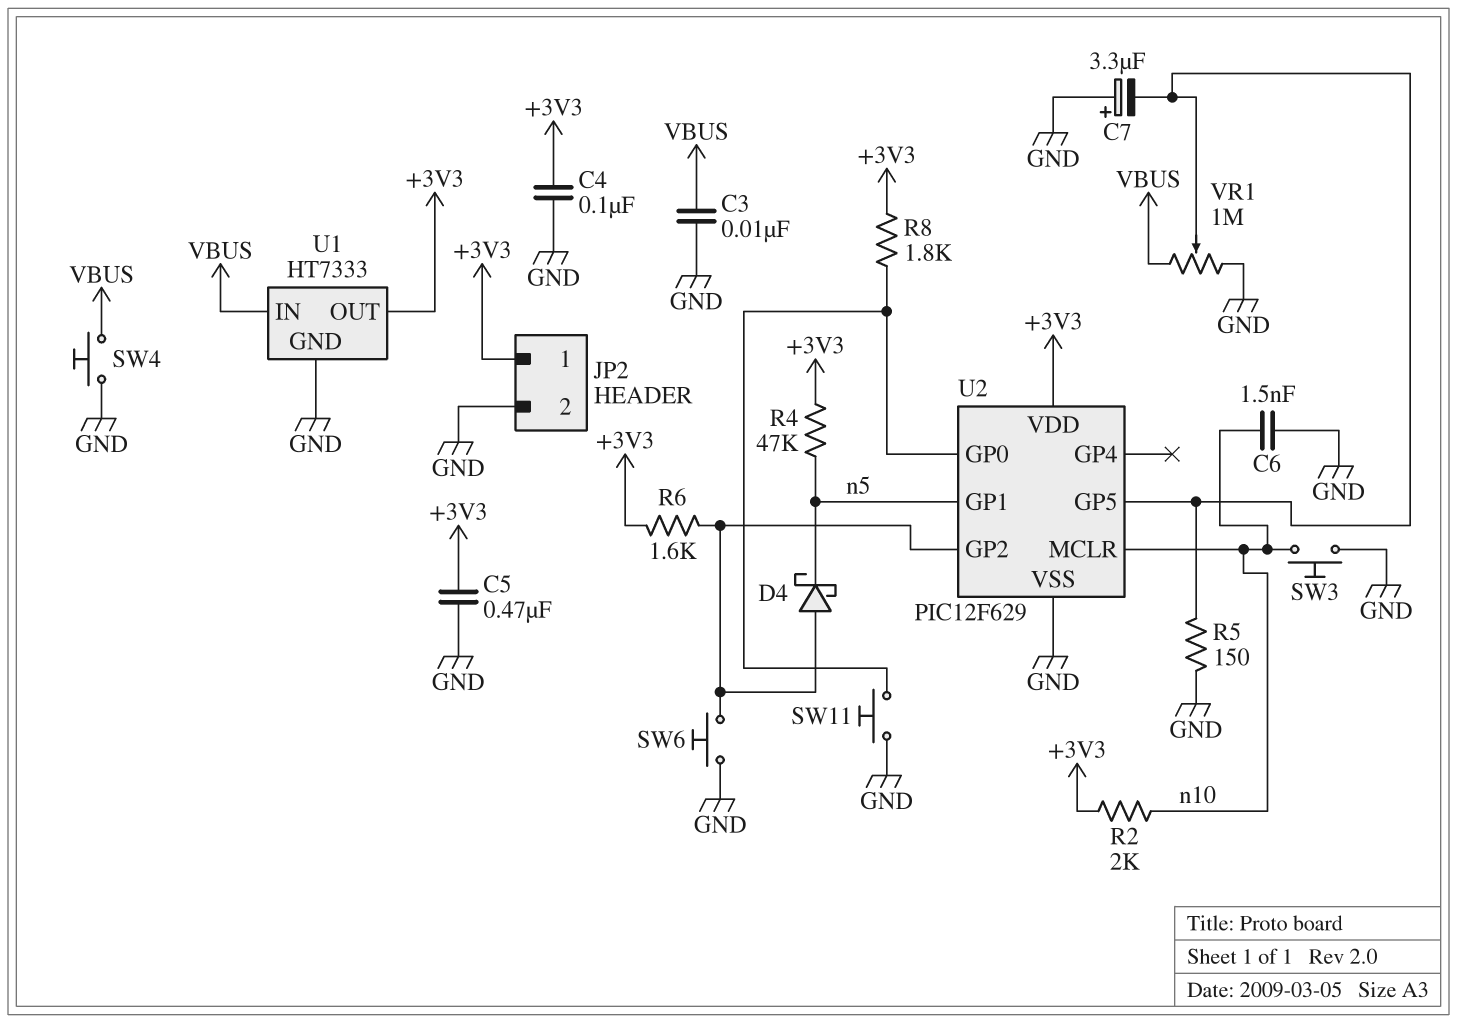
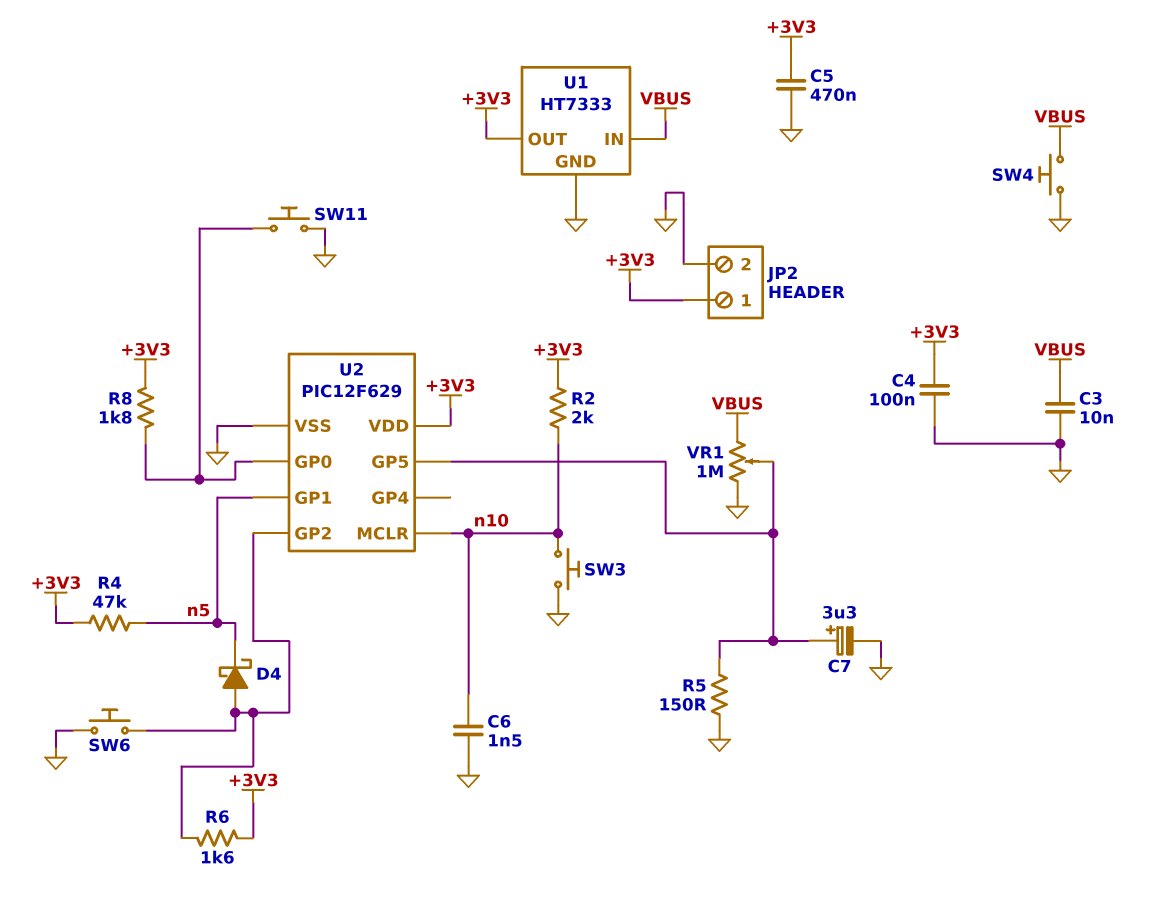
C7: 3.3uF (plus GND, minus U2/GP5) -> 3.3uF (plus U2/GP5, minus GND)

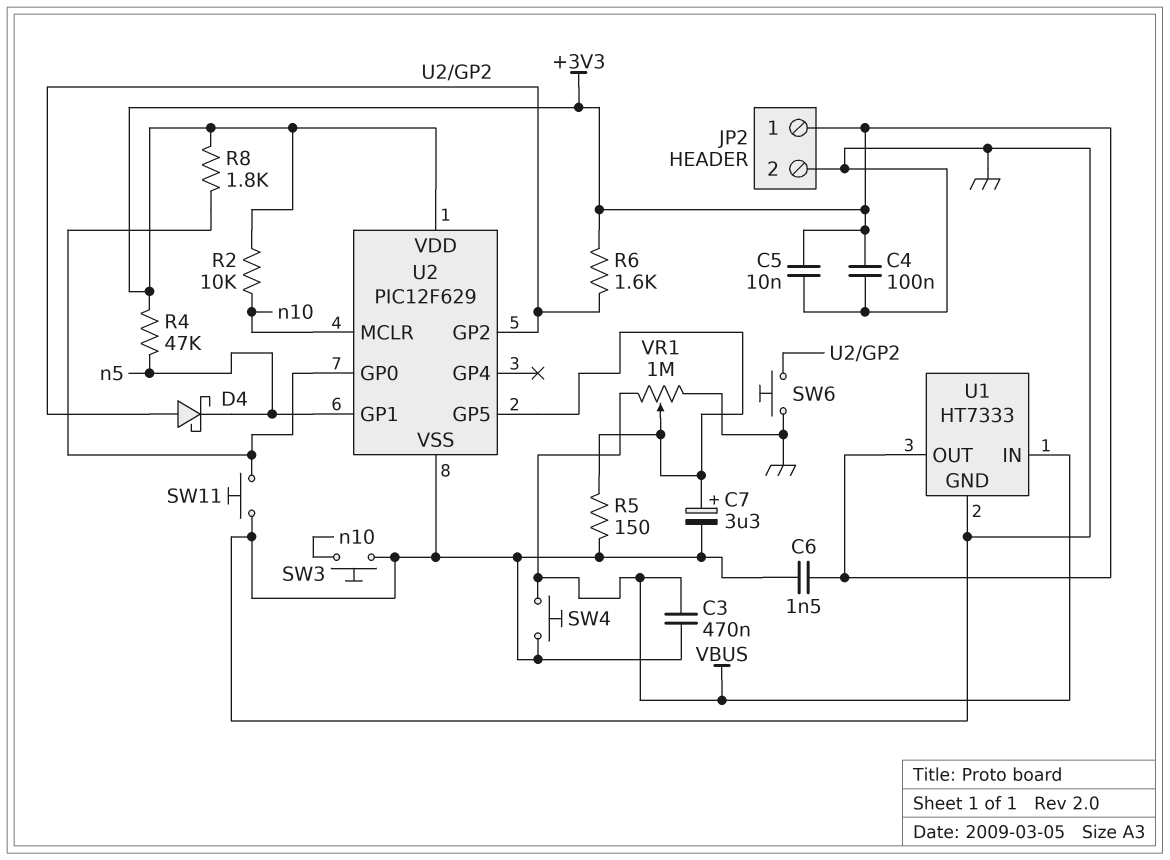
C3: 10nF (GND, VBUS) -> 470nF (GND, VBUS)
C5: 470nF (+3V3, GND) -> 10nF (+3V3, GND)
C6: 1.5nF (GND, n10) -> 1.5nF (+3V3, GND)
R2: 2k (+3V3, n10) -> 10k (+3V3, n10)

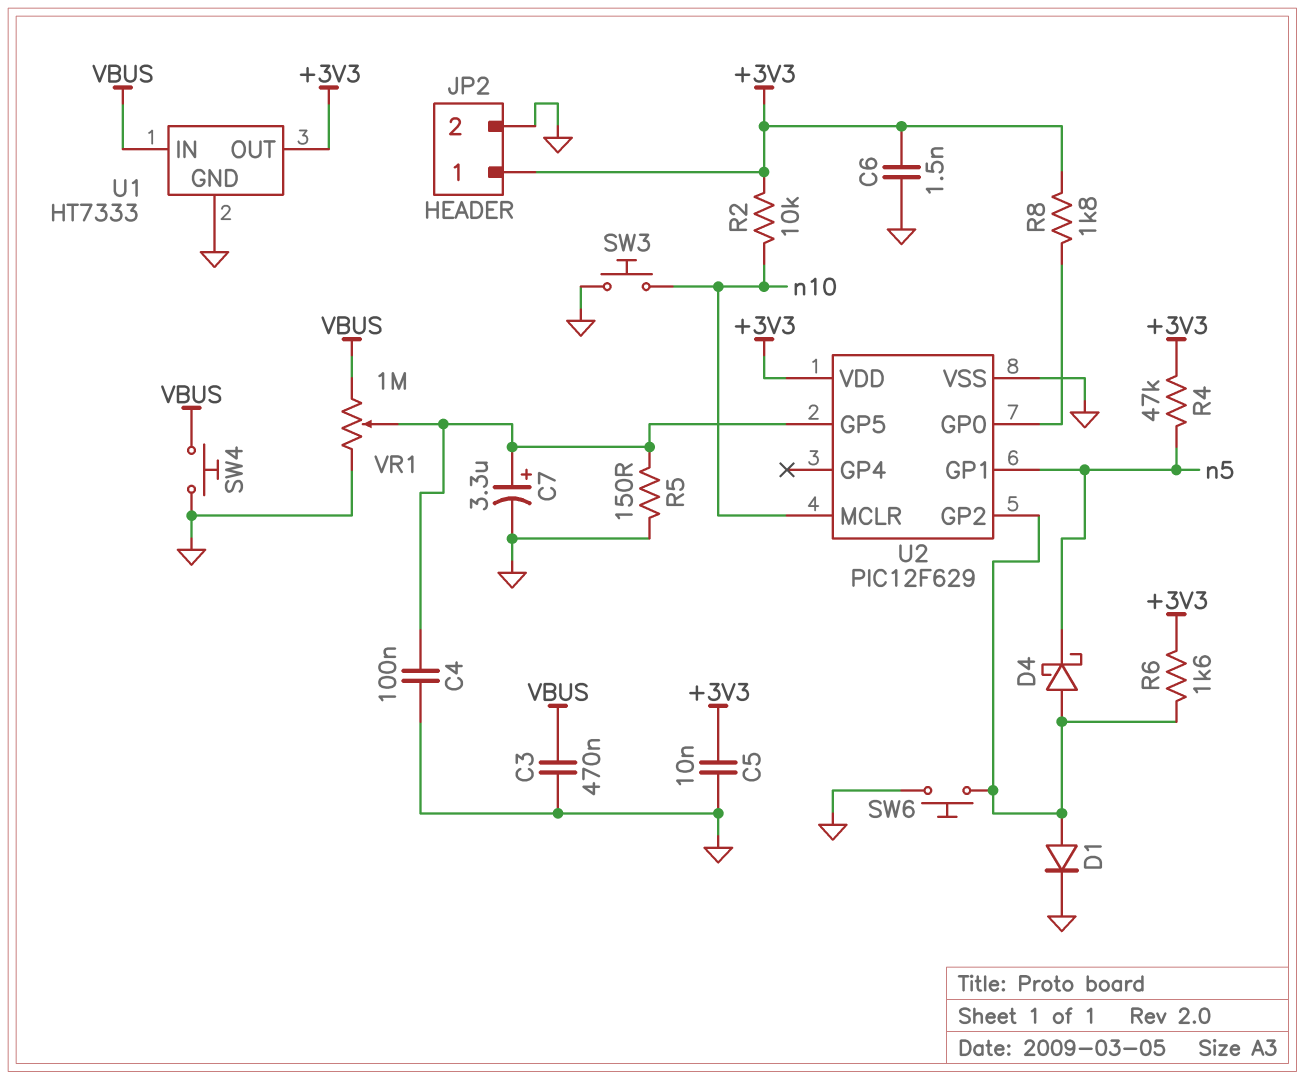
C4: 100nF (+3V3, GND) -> 100nF (GND, U2/GP5)
D1: none -> diode (A U2/GP2, K GND)
SW11: button (GND, U2/GP0) -> none

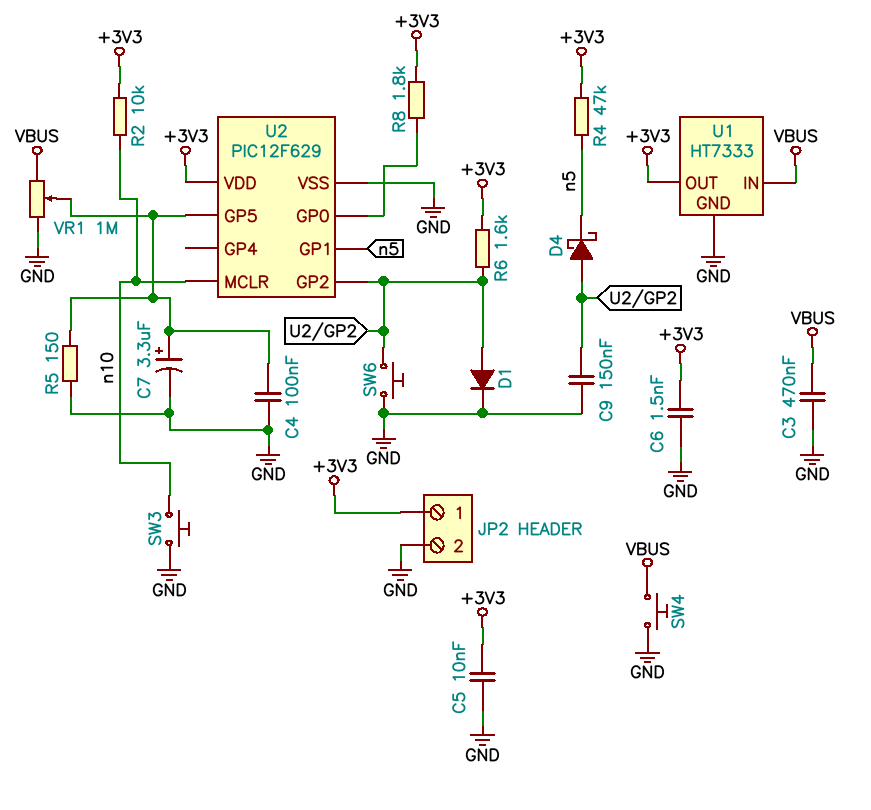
C9: none -> 150nF (GND, U2/GP2)

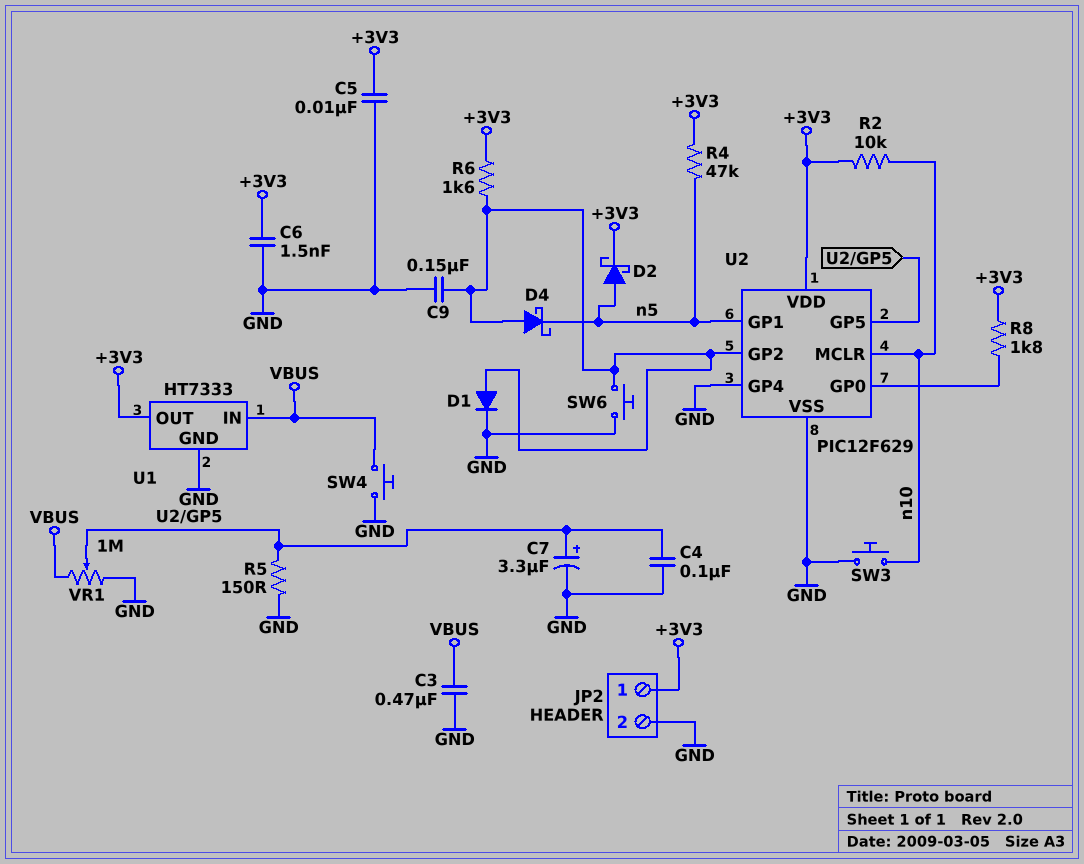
D2: none -> schottky (A n5, K +3V3)
U2 pin GP4: none -> GND

